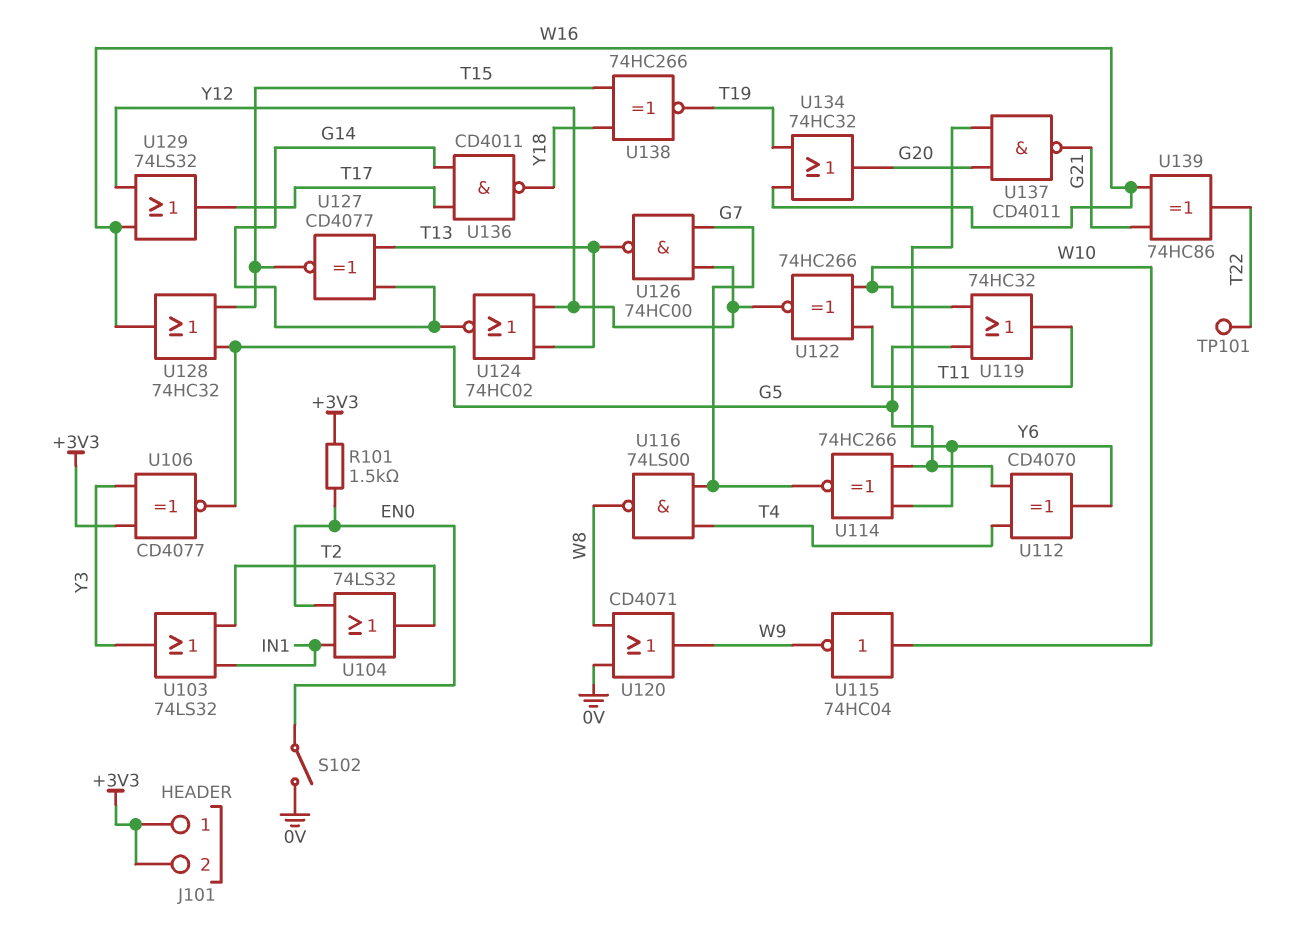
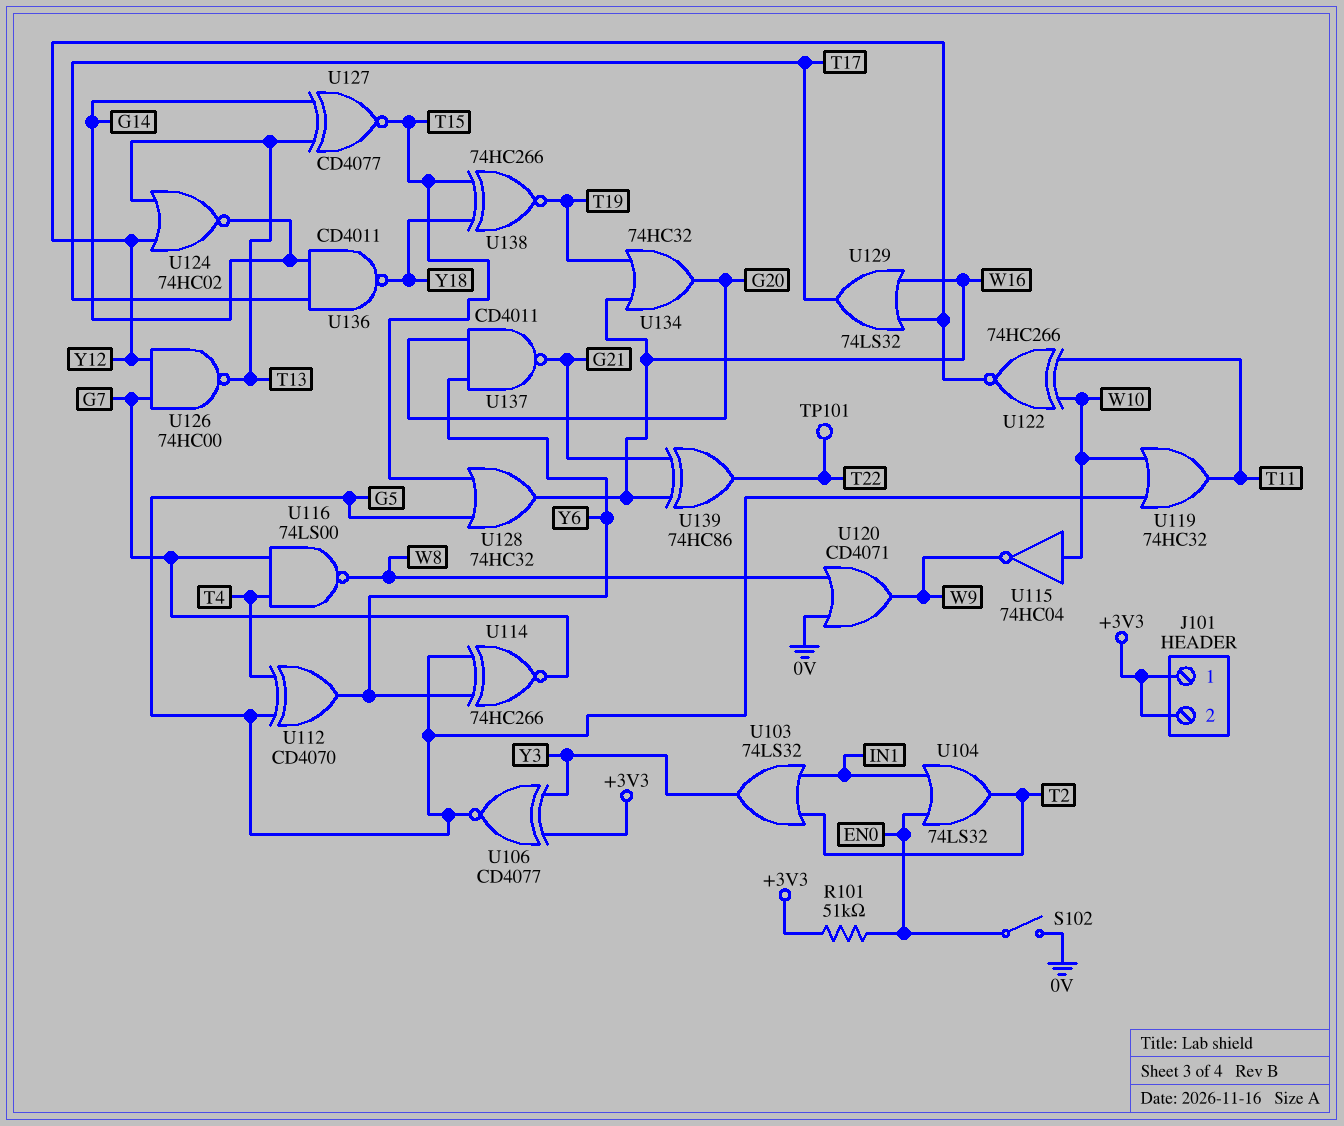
R101: 1.5k (+3V3, EN0) -> 51k (+3V3, EN0)

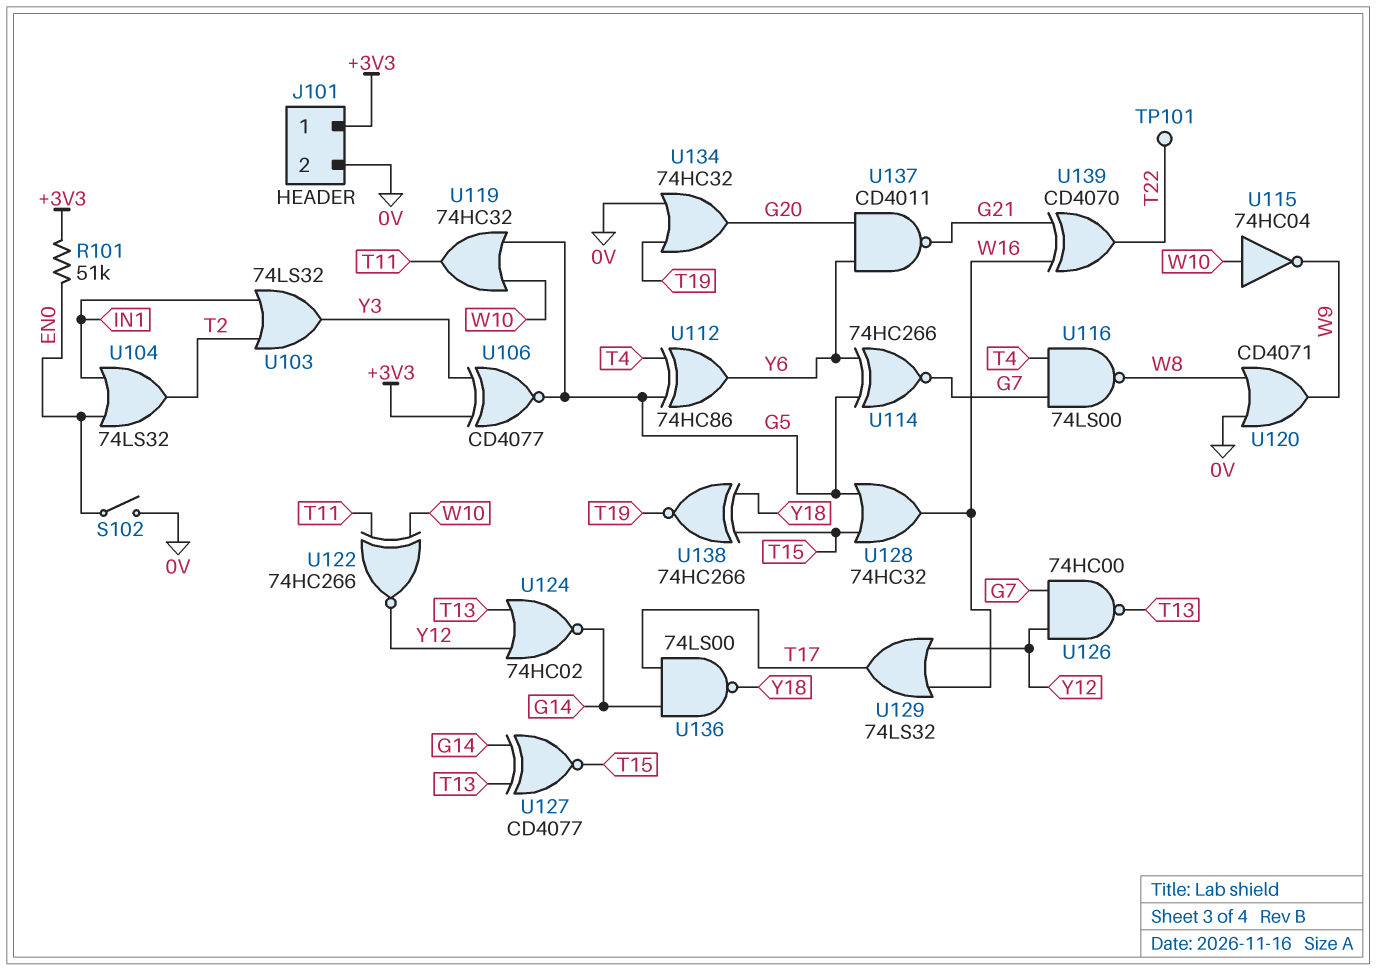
J101 pin 2: +3V3 -> 0V
U112: XOR CD4070 (in G5, in T4, out Y6) -> XOR 74HC86 (in G5, in T4, out Y6)
U134: OR 74HC32 (in T19, in W16, out G20) -> OR 74HC32 (in 0V, in T19, out G20)
U136: NAND CD4011 (in G14, in T17, out Y18) -> NAND 74LS00 (in G14, in T17, out Y18)
U139: XOR 74HC86 (in G21, in W16, out T22) -> XOR CD4070 (in G21, in W16, out T22)

